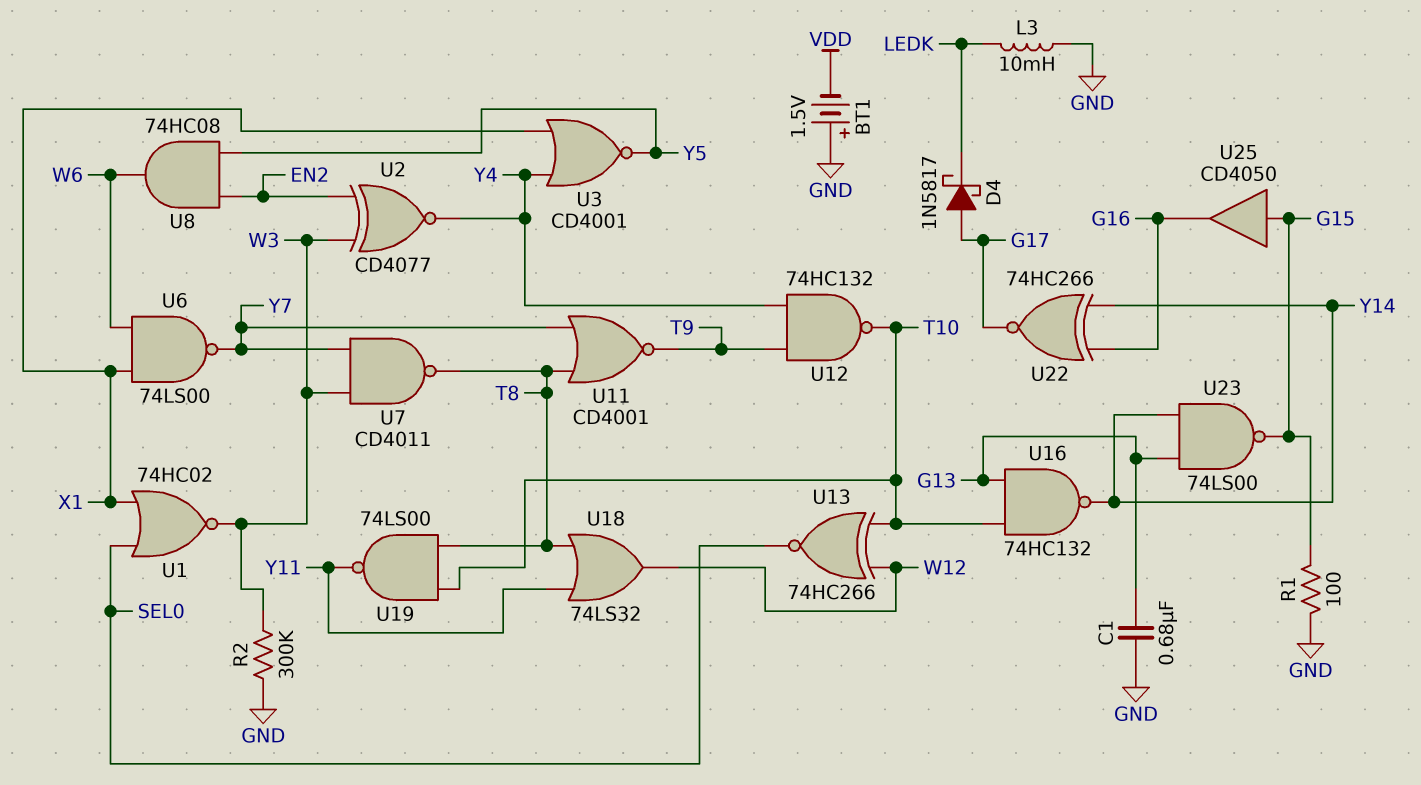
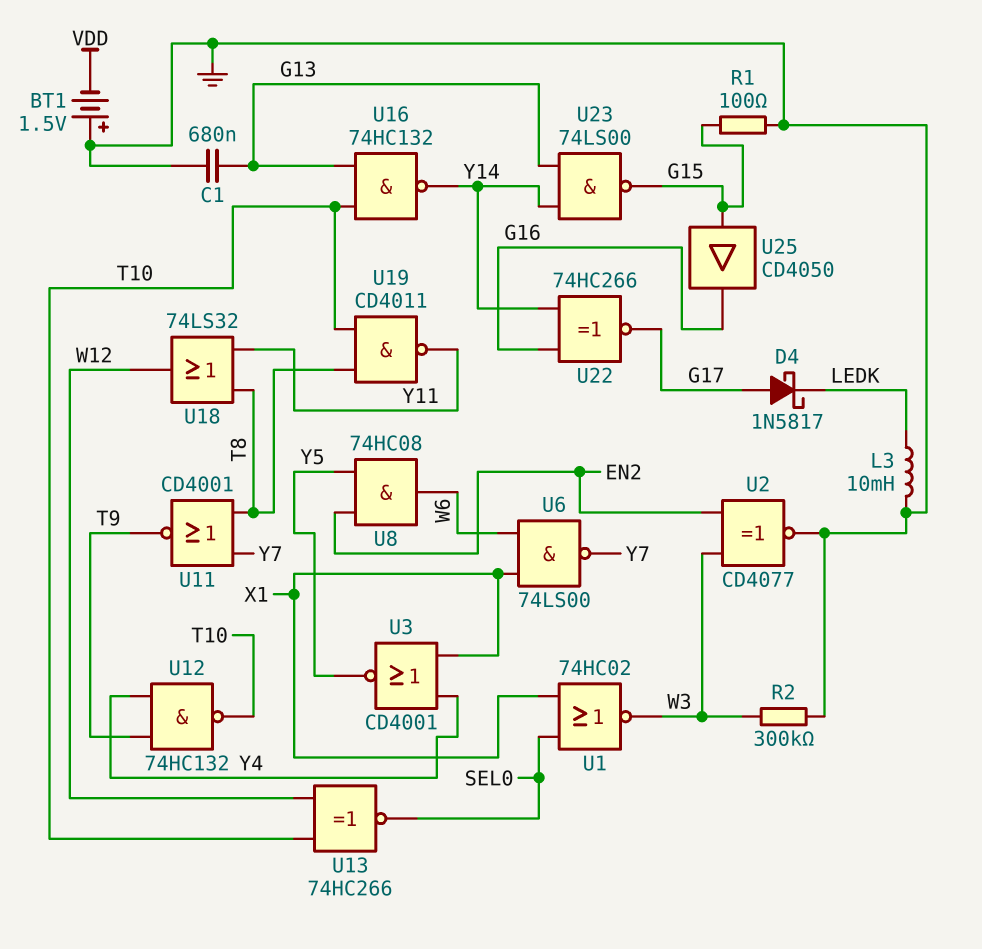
U2: XNOR CD4077 (in EN2, in W3, out Y4) -> XNOR CD4077 (in EN2, in W3, out GND)
U7: NAND CD4011 (in W3, in Y7, out T8) -> none
U19: NAND 74LS00 (in T8, in T10, out Y11) -> NAND CD4011 (in T8, in T10, out Y11)

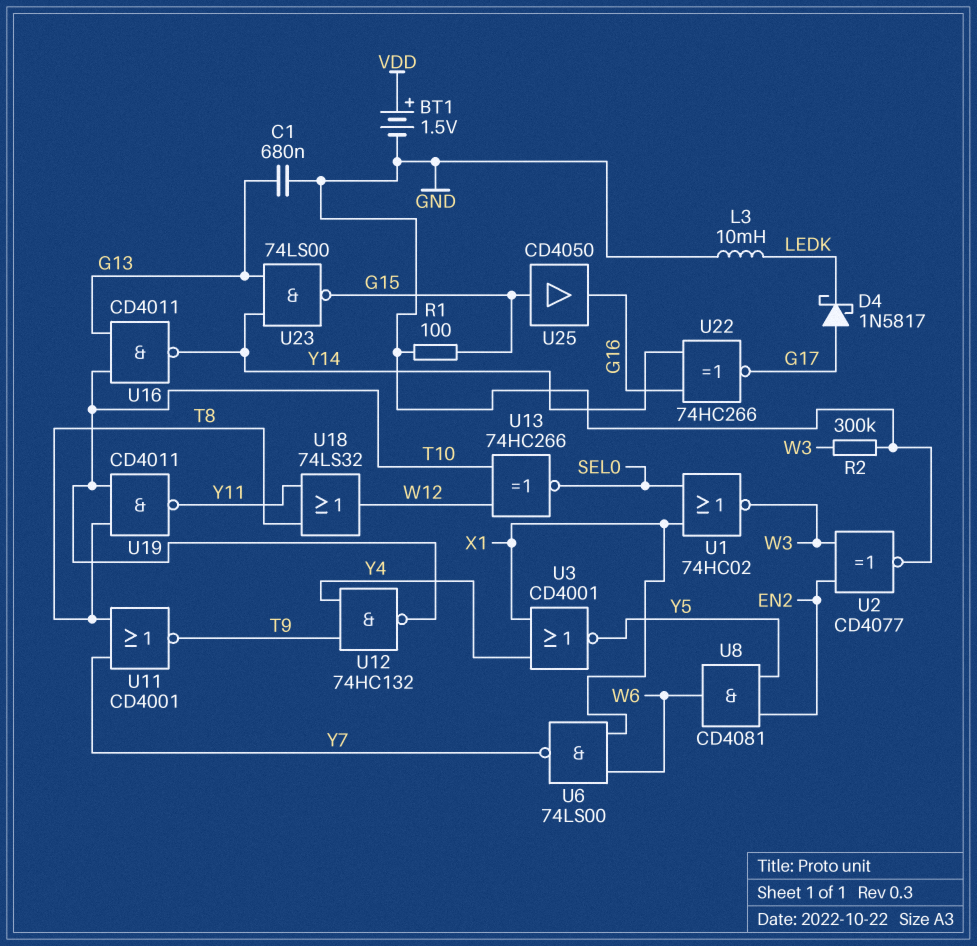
BT1: 1.5V (plus GND, minus VDD) -> 1.5V (plus VDD, minus GND)
U8: AND 74HC08 (in EN2, in Y5, out W6) -> AND CD4081 (in EN2, in Y5, out W6)
U16: NAND 74HC132 (in G13, in T10, out Y14) -> NAND CD4011 (in G13, in T10, out Y14)

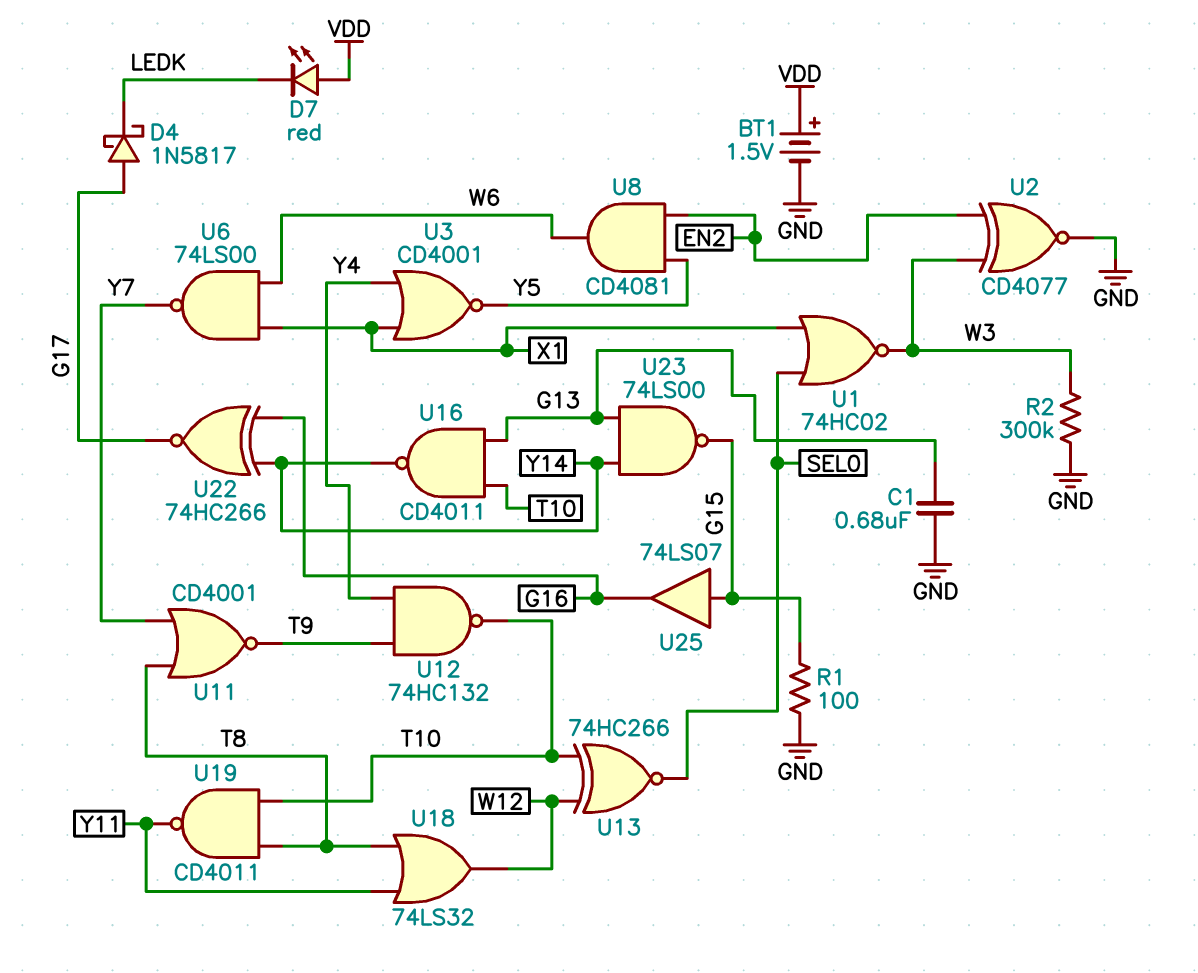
D7: none -> LED red (A VDD, K LEDK)
L3: 10mH (GND, LEDK) -> none
U25: buffer CD4050 (in G15, out G16) -> buffer 74LS07 (in G15, out G16)

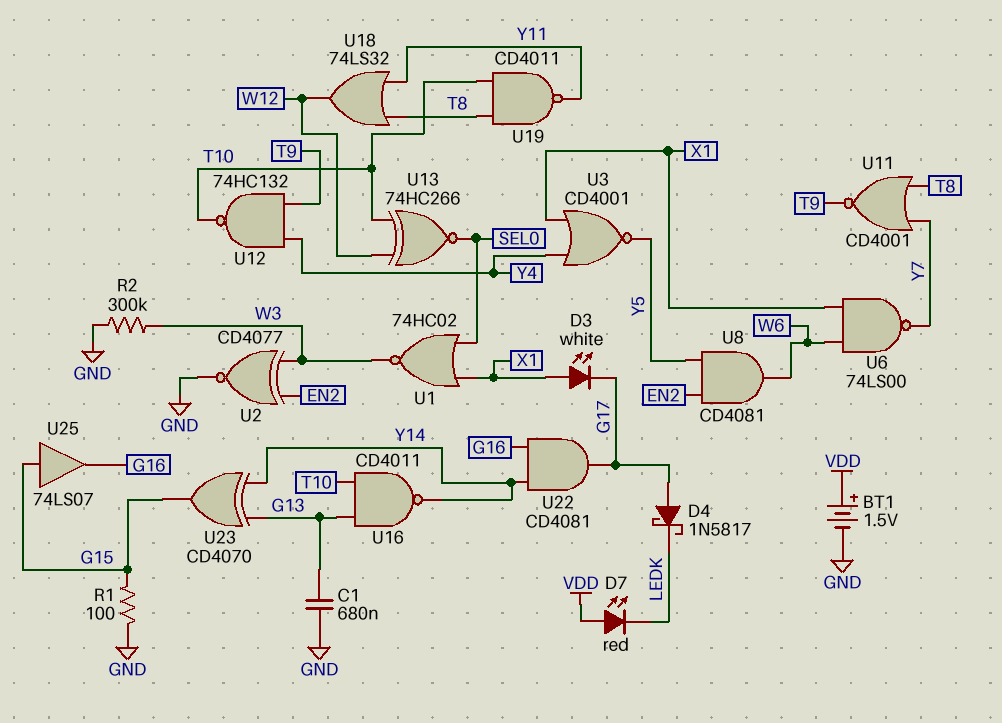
D3: none -> LED white (A X1, K G17)
U22: XNOR 74HC266 (in G16, in Y14, out G17) -> AND CD4081 (in G16, in Y14, out G17)
U23: NAND 74LS00 (in G13, in Y14, out G15) -> XOR CD4070 (in G13, in Y14, out G15)

